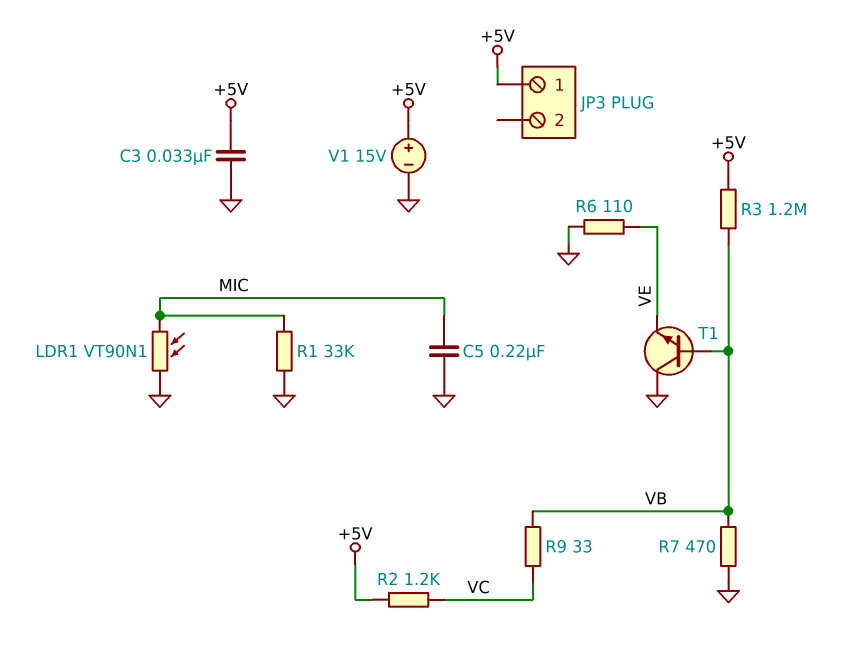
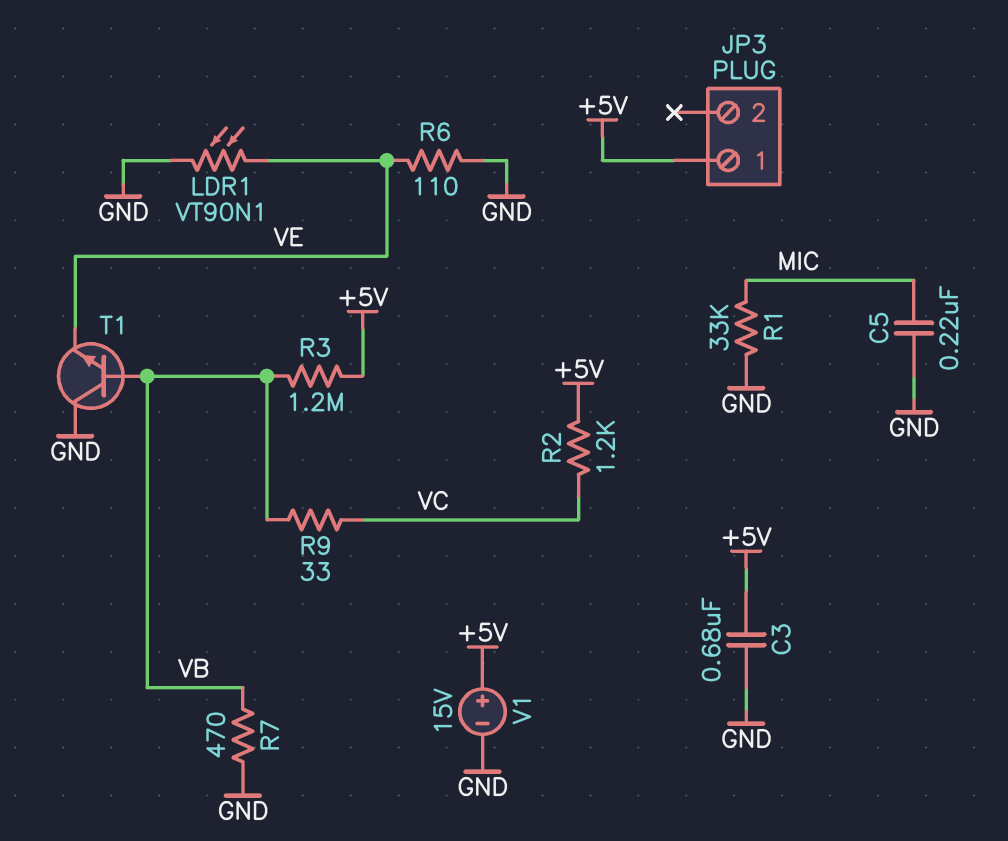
C3: 33nF (+5V, GND) -> 680nF (+5V, GND)
LDR1: VT90N1 (GND, MIC) -> VT90N1 (GND, VE)

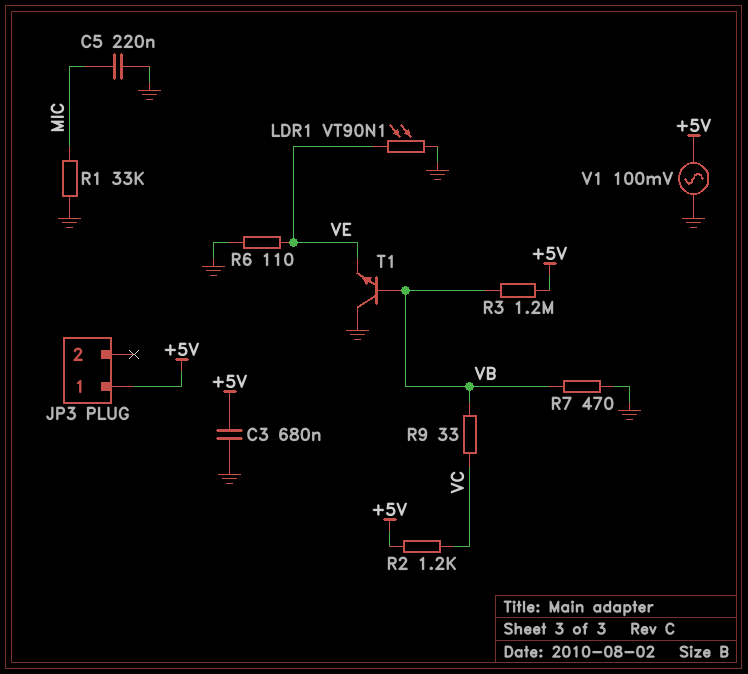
V1: 15V (plus +5V, minus GND) -> AC 100mV (+5V, GND)

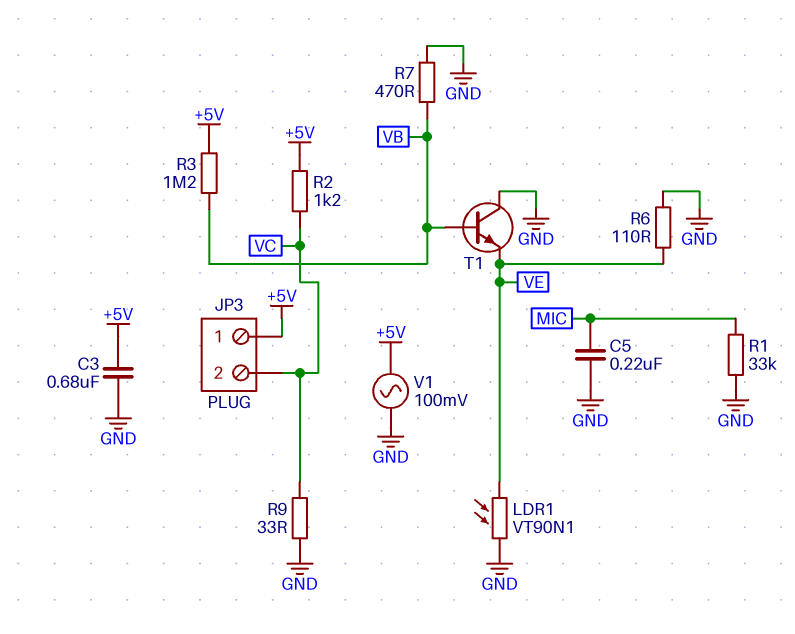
JP3 pin 2: none -> VC
R9: 33 (VB, VC) -> 33 (GND, VC)

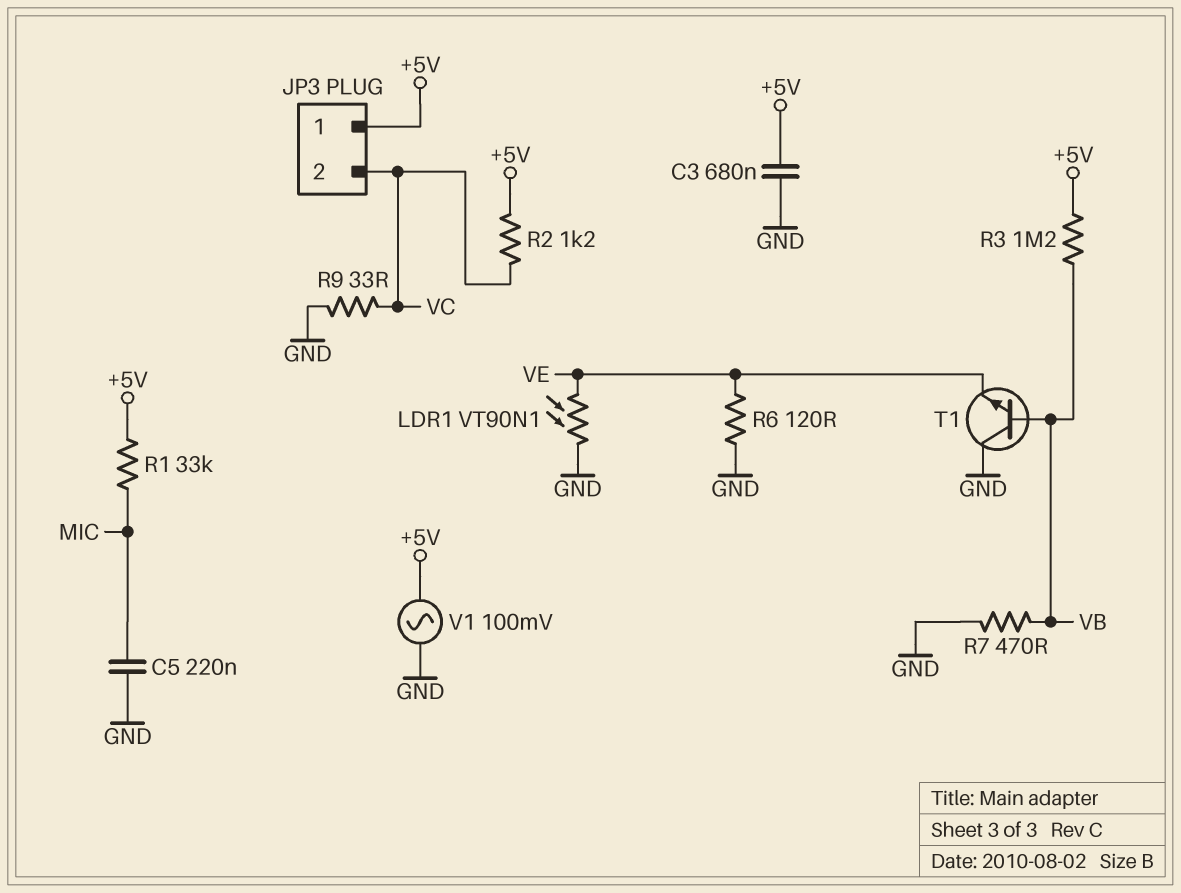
R1: 33k (GND, MIC) -> 33k (+5V, MIC)
R6: 110 (GND, VE) -> 120 (GND, VE)

